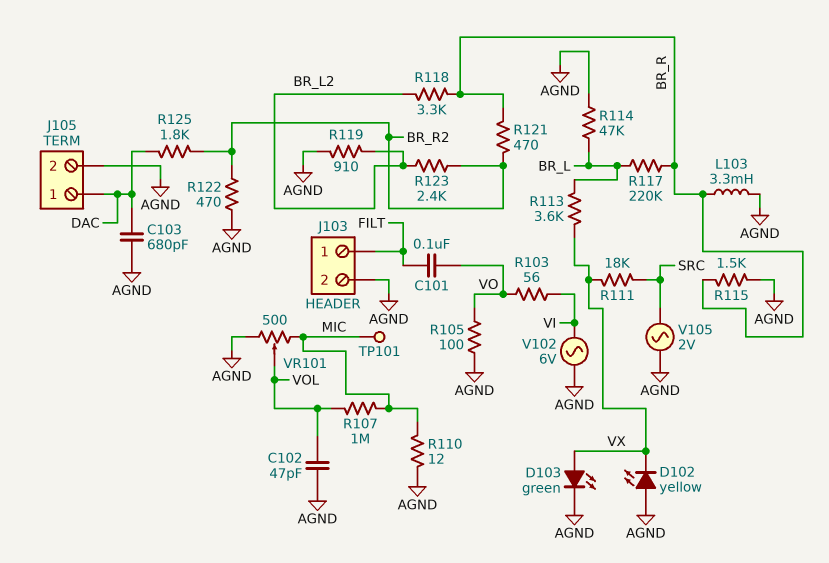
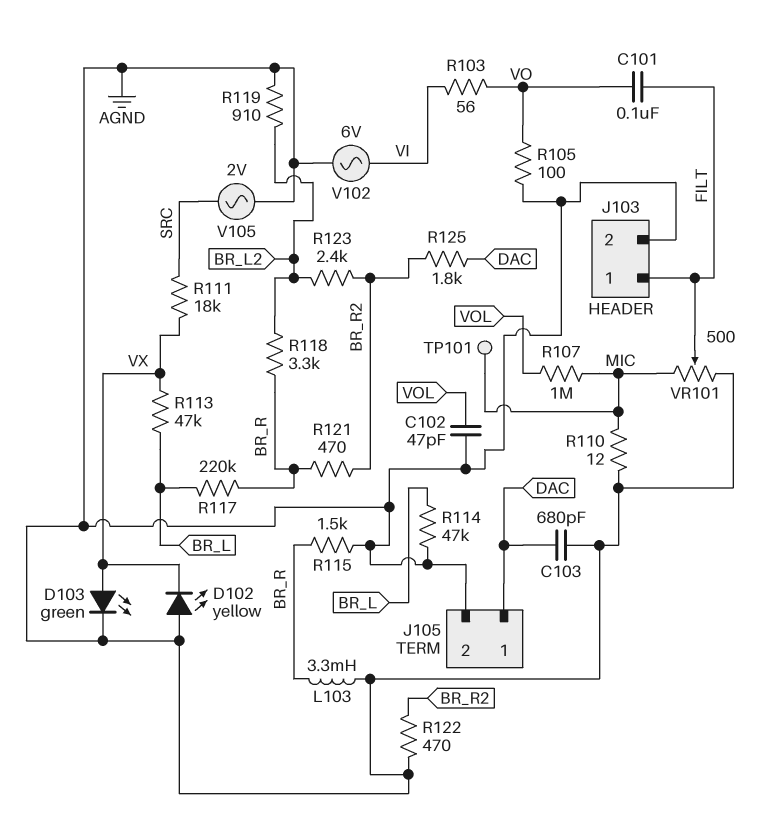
R113: 3.6k (BR_L, VX) -> 47k (BR_L, VX)
VR101: 500 (AGND, MIC, wiper VOL) -> 500 (AGND, MIC, wiper FILT)

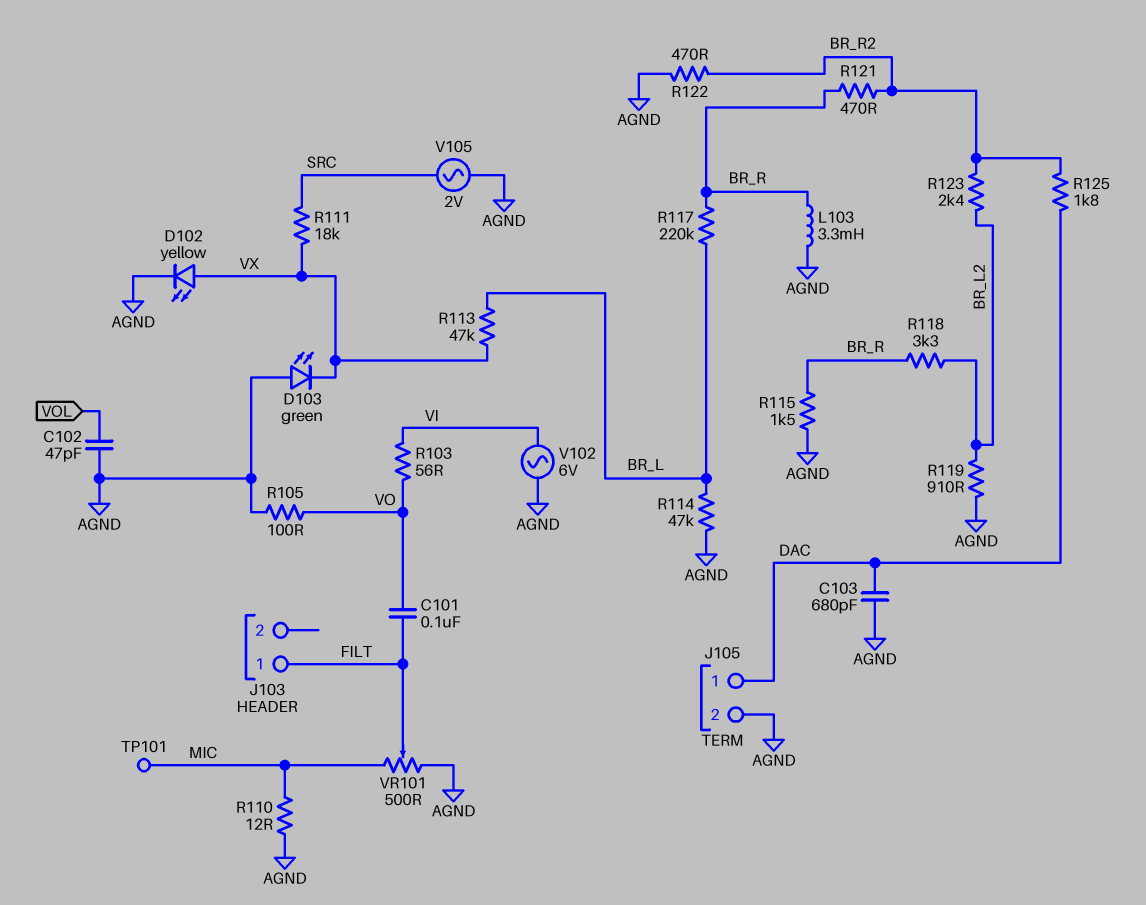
D102: LED yellow (A AGND, K VX) -> LED yellow (A VX, K AGND)
D103: LED green (A VX, K AGND) -> LED green (A AGND, K VX)
J103 pin 2: AGND -> none
R107: 1M (MIC, VOL) -> none

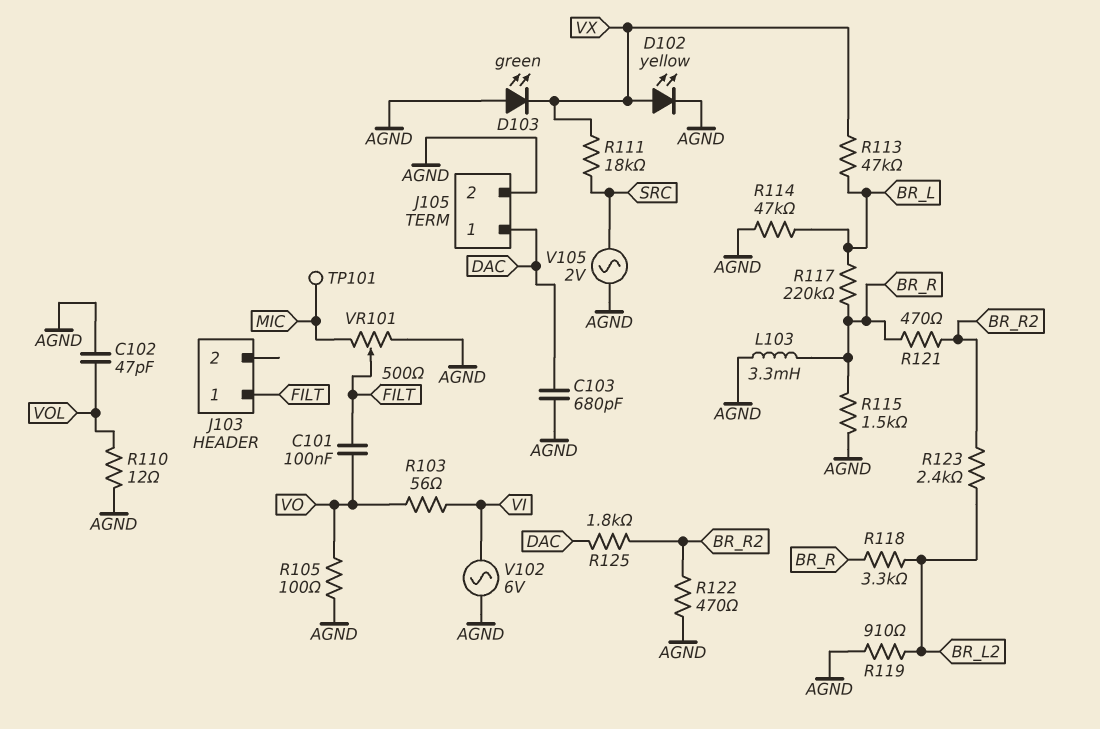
R110: 12 (AGND, MIC) -> 12 (AGND, VOL)

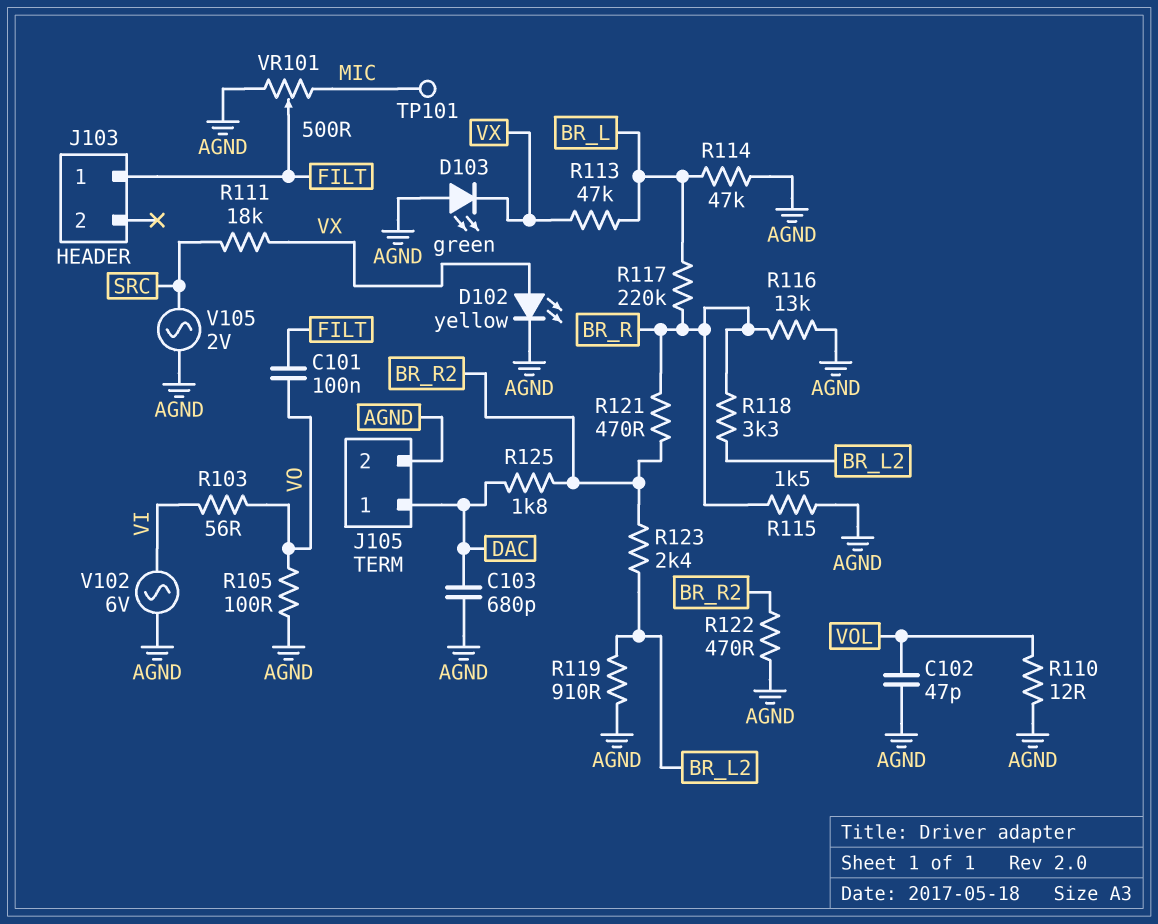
L103: 3.3mH (AGND, BR_R) -> none
R116: none -> 13k (AGND, BR_R)

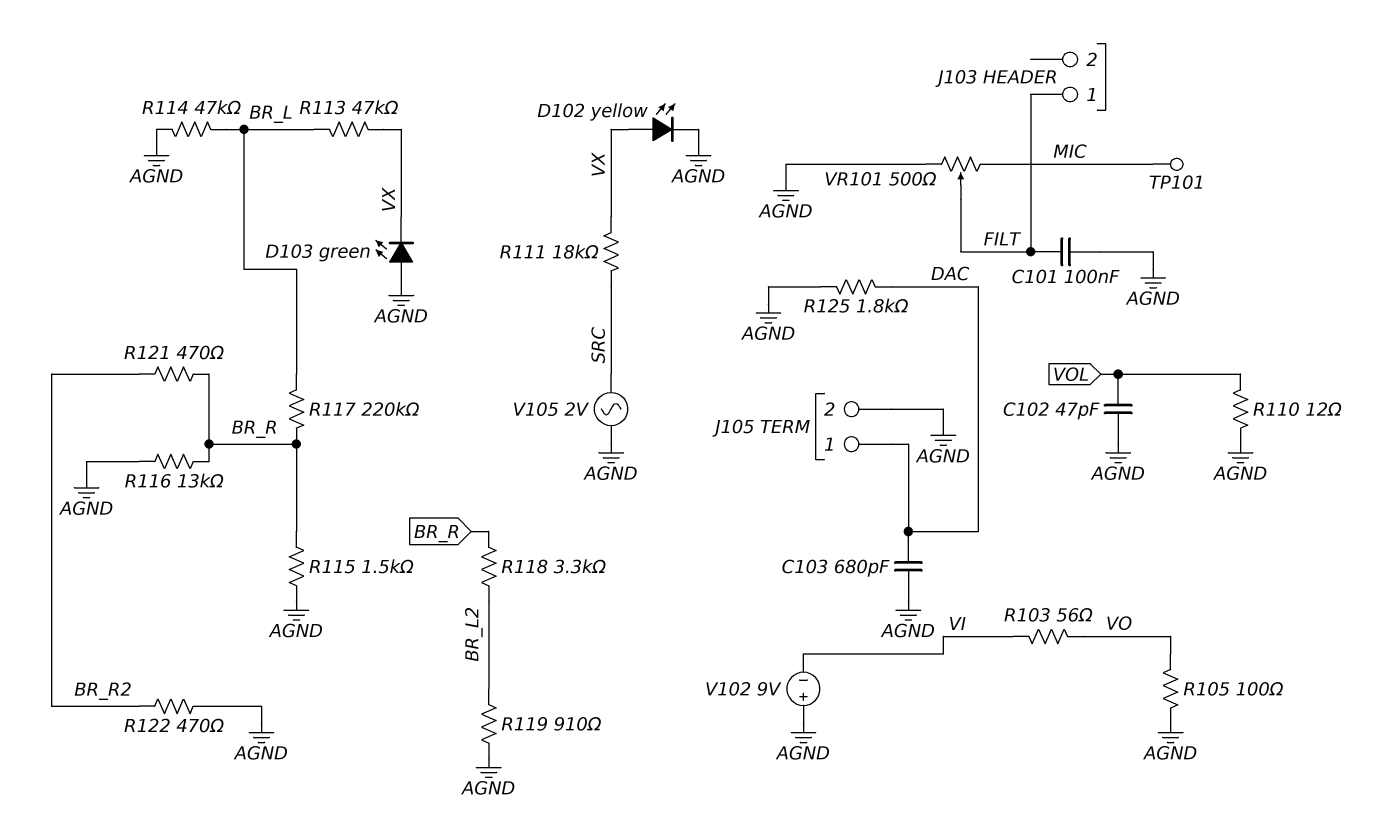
C101: 100nF (FILT, VO) -> 100nF (AGND, FILT)
R123: 2.4k (BR_L2, BR_R2) -> none
R125: 1.8k (BR_R2, DAC) -> 1.8k (AGND, DAC)
V102: AC 6V (AGND, VI) -> 9V (plus AGND, minus VI)

